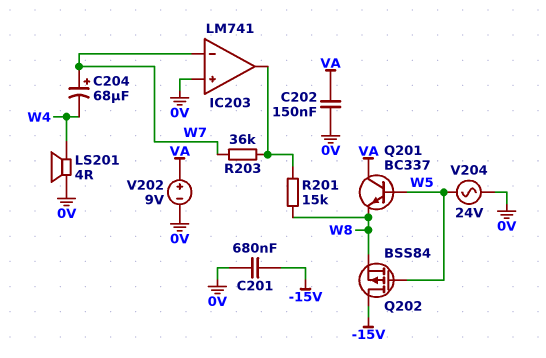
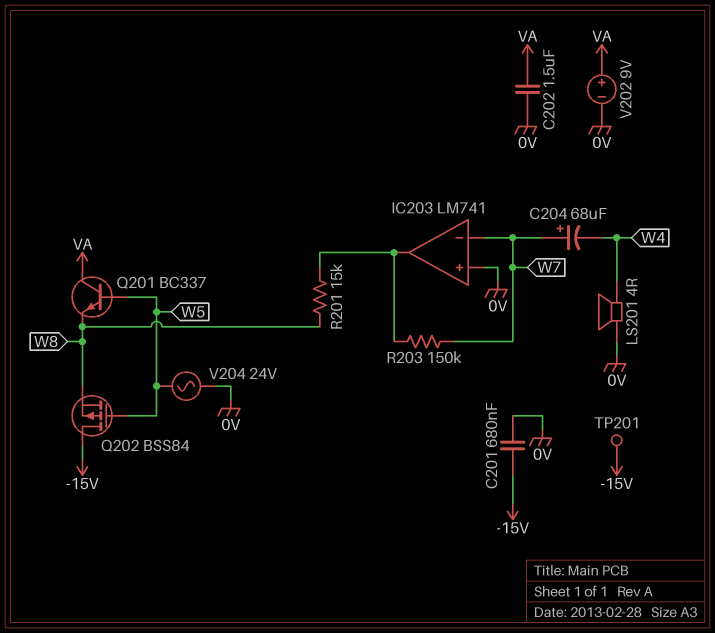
C202: 150nF (0V, VA) -> 1.5uF (0V, VA)
R203: 36k (IC203/out, W7) -> 150k (IC203/out, W7)
TP201: none -> test point (-15V)

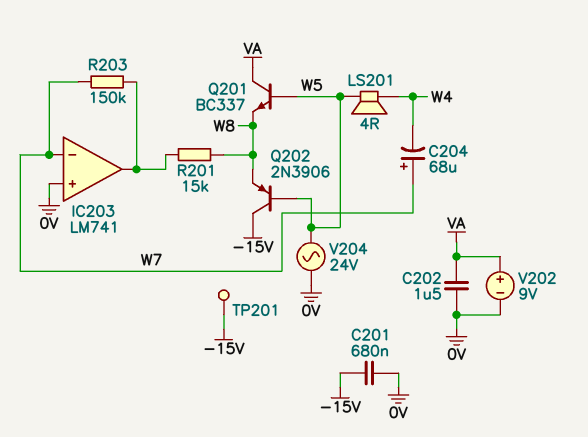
LS201: speaker 4R (0V, W4) -> speaker 4R (W4, W5)
Q202: PMOS BSS84 (G W5, D -15V, S W8) -> PNP 2N3906 (B W5, C -15V, E W8)

